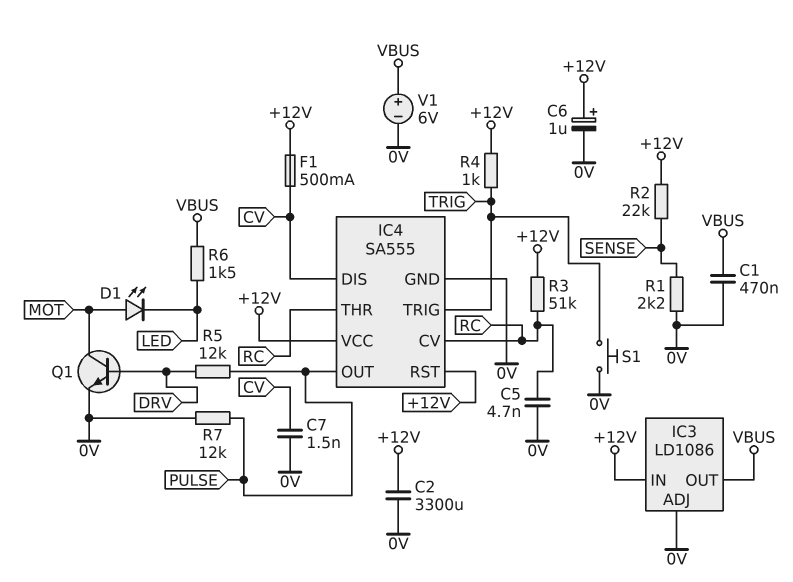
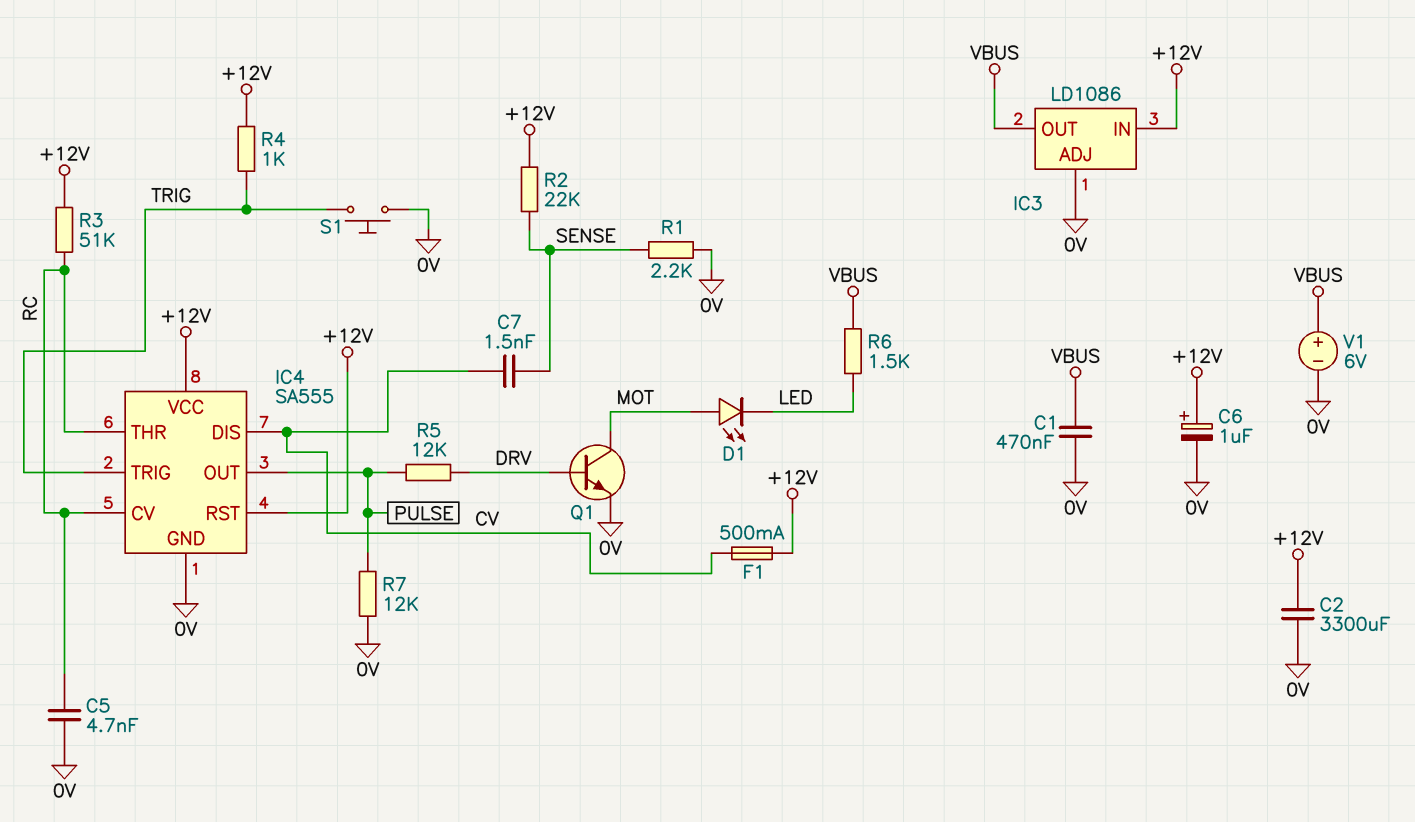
C7: 1.5nF (0V, CV) -> 1.5nF (CV, SENSE)

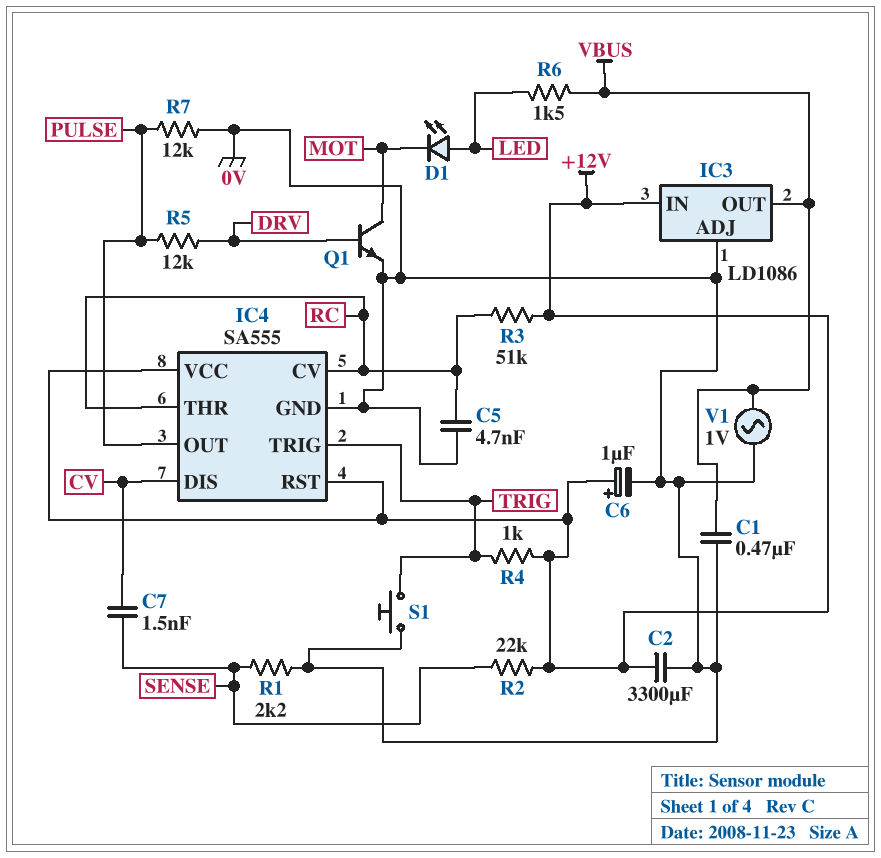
D1: LED (A MOT, K LED) -> LED (A LED, K MOT)
F1: 500mA (+12V, CV) -> none
V1: 6V (plus VBUS, minus 0V) -> AC 1V (0V, VBUS)

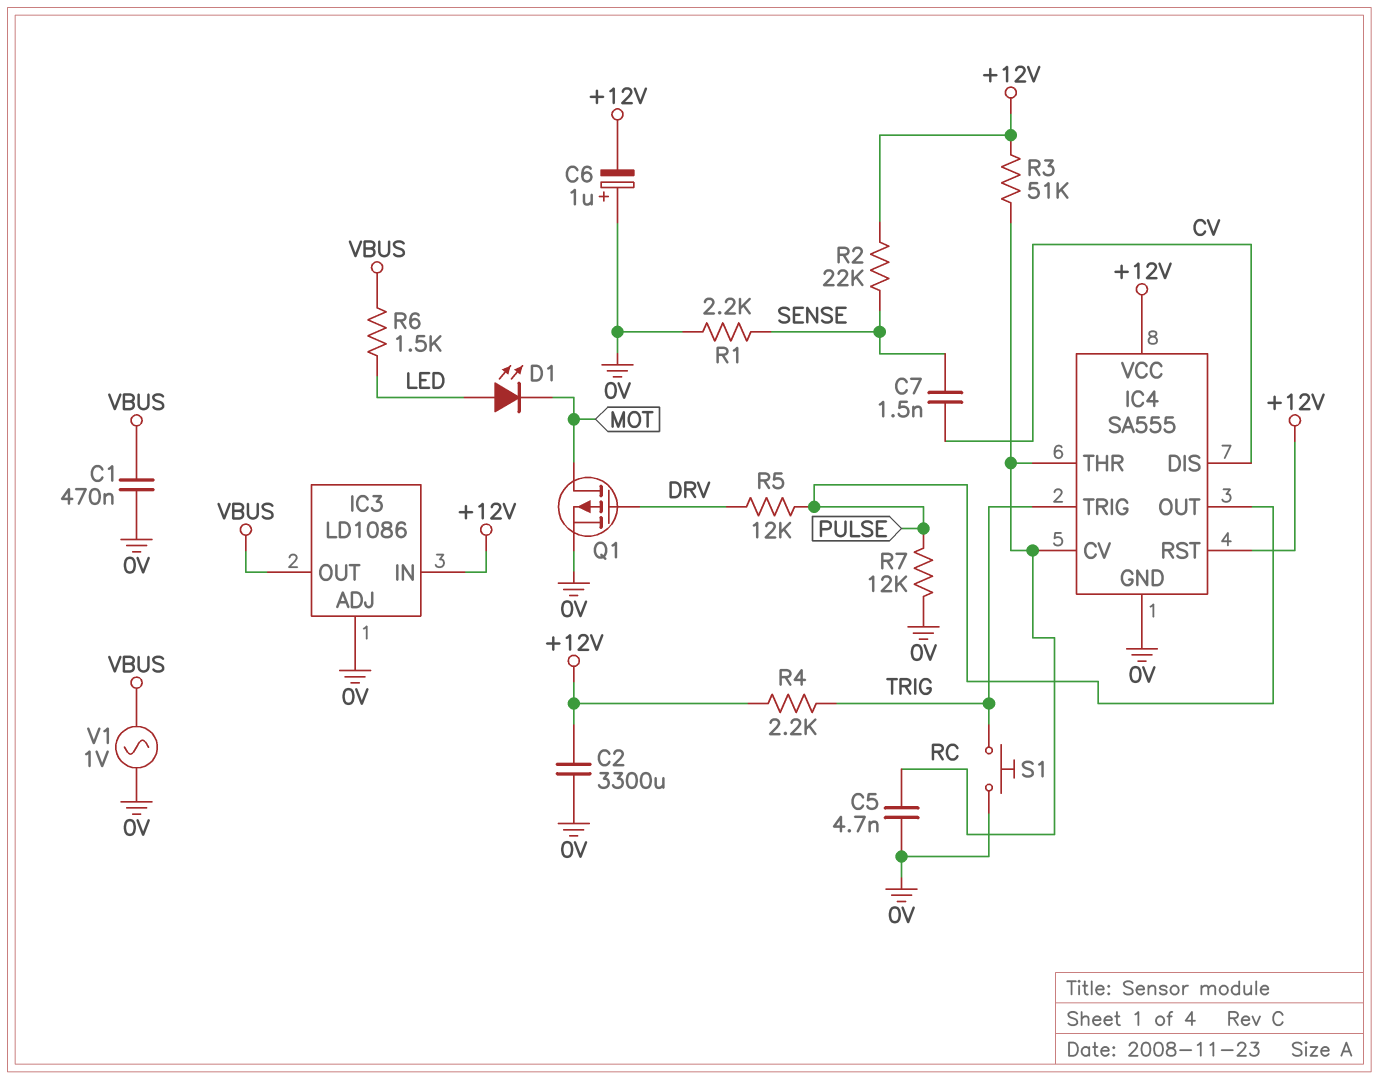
C6: 1uF (plus +12V, minus 0V) -> 1uF (plus 0V, minus +12V)
Q1: NPN (B DRV, C MOT, E 0V) -> PMOS (G DRV, D MOT, S 0V)
R4: 1k (+12V, TRIG) -> 2.2k (+12V, TRIG)

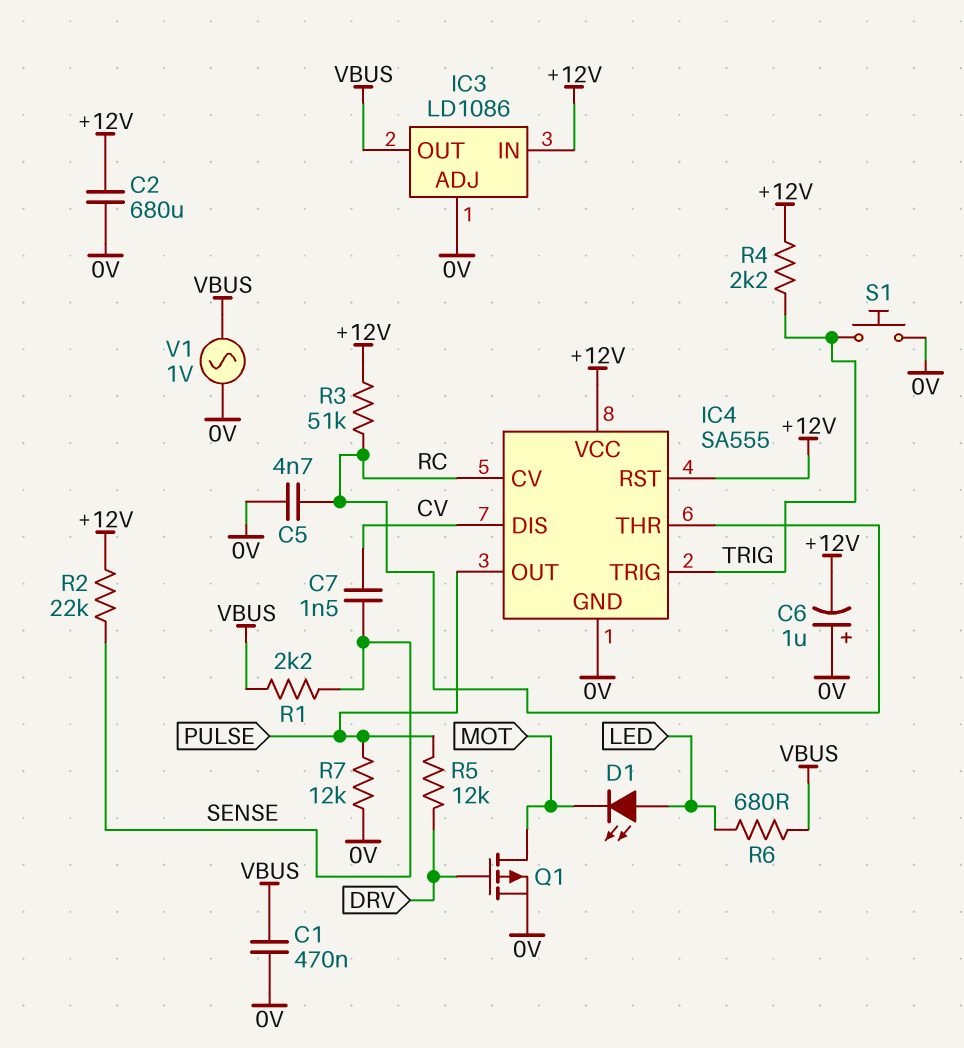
C2: 3300uF (+12V, 0V) -> 680uF (+12V, 0V)
R1: 2.2k (0V, SENSE) -> 2.2k (SENSE, VBUS)
R6: 1.5k (LED, VBUS) -> 680 (LED, VBUS)

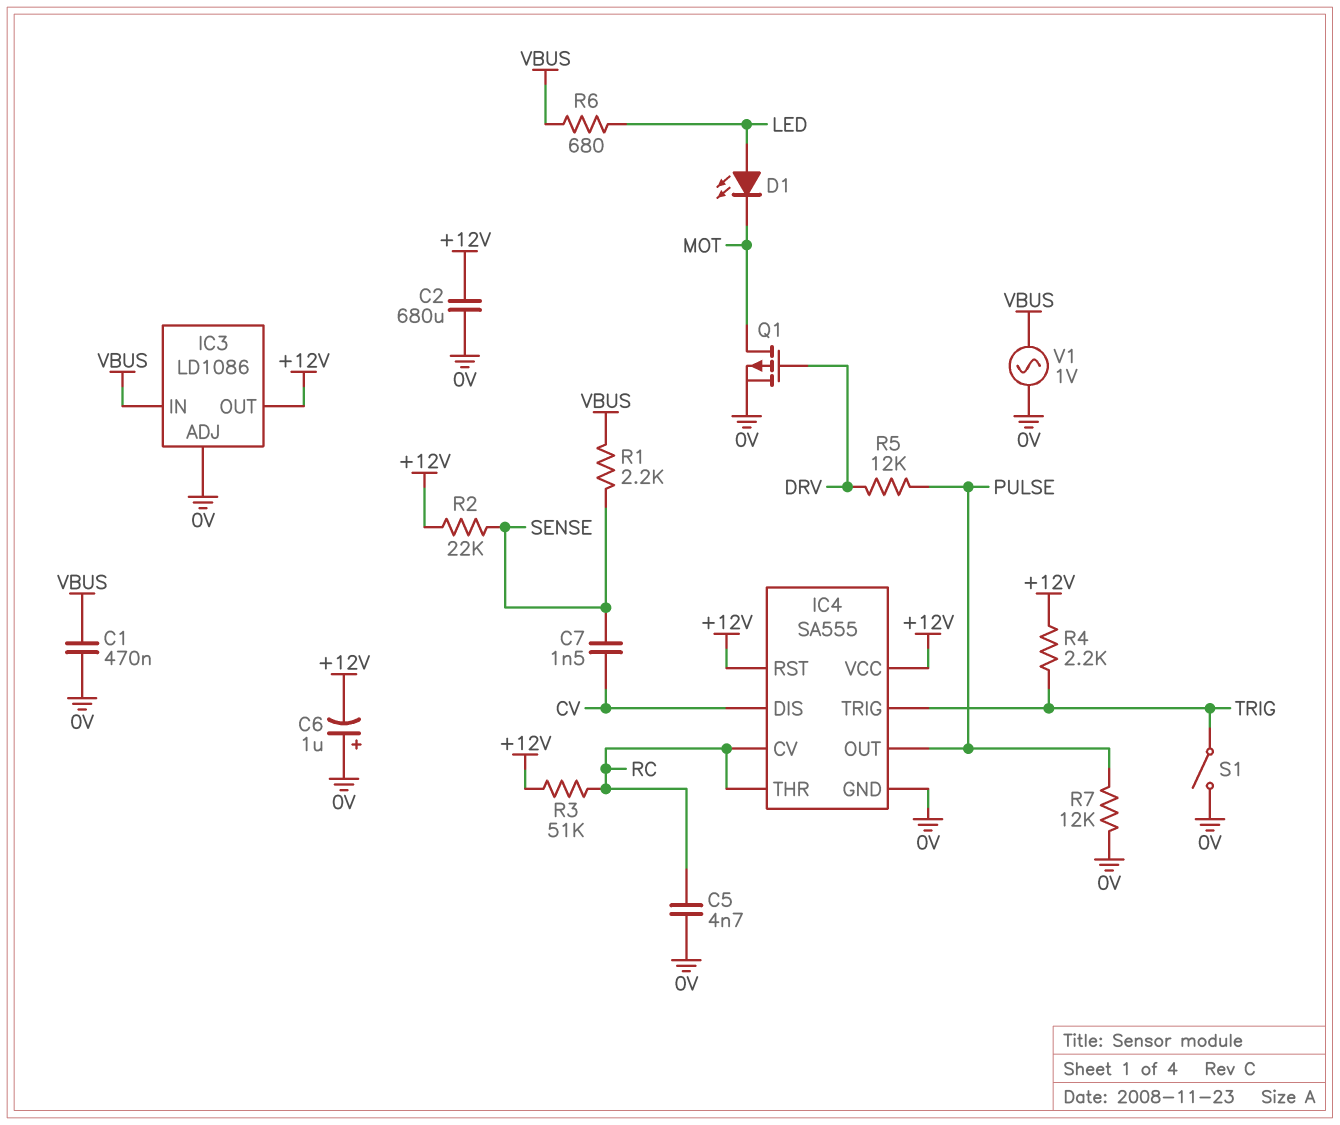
IC3 pin IN: +12V -> VBUS
IC3 pin OUT: VBUS -> +12V
S1: button (0V, TRIG) -> switch (0V, TRIG)

